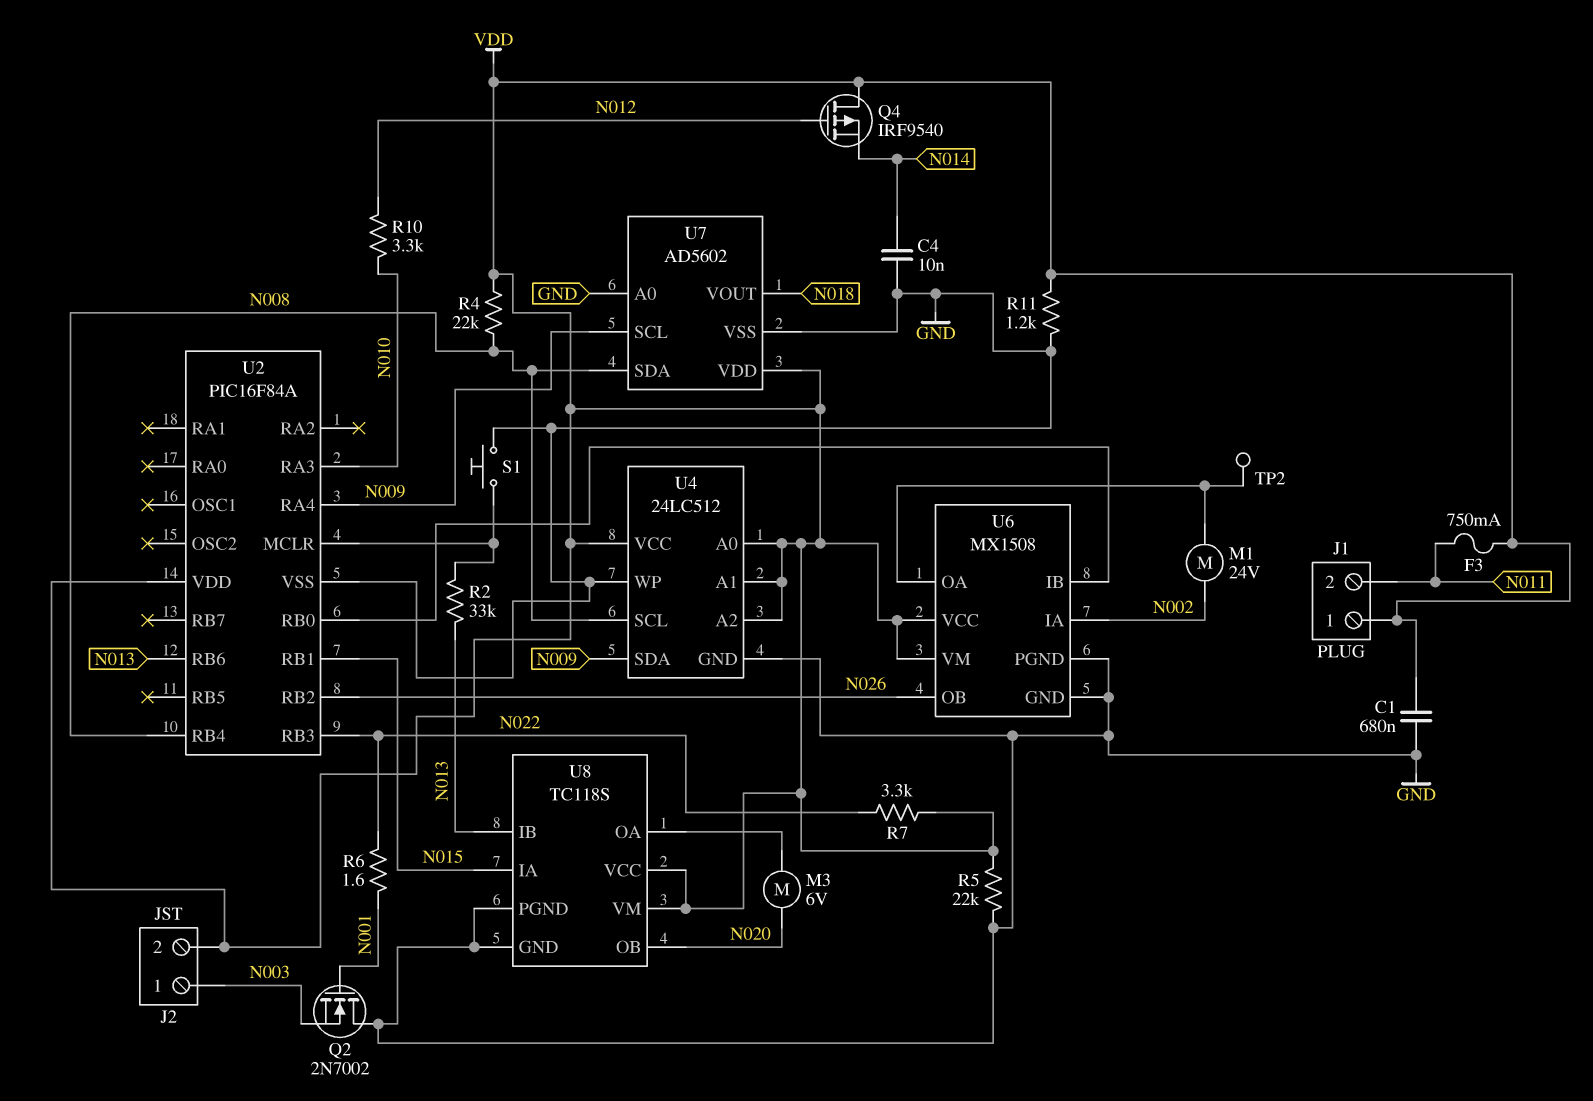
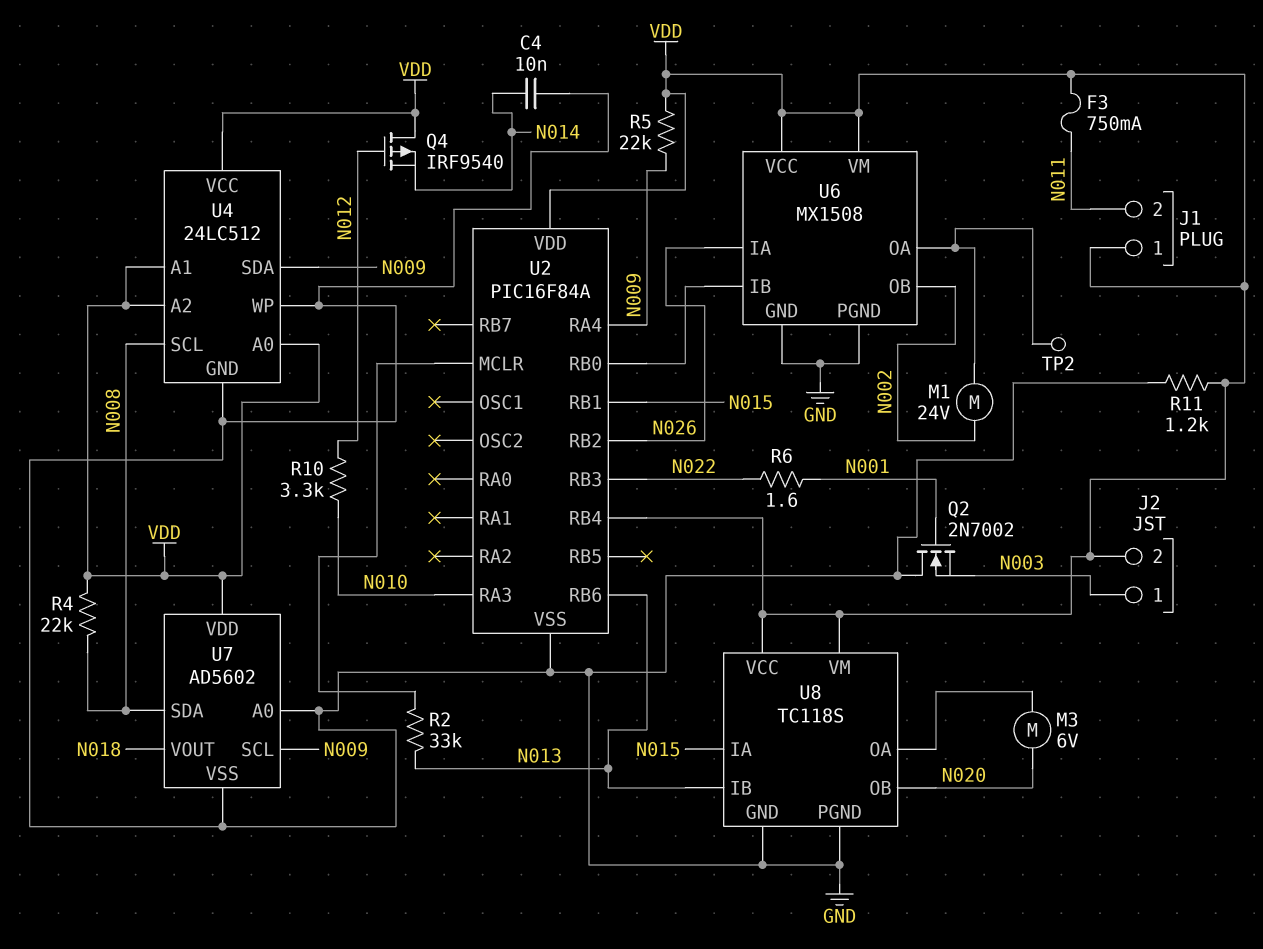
C1: 680nF (GND, VDD) -> none
R5: 22k (GND, VDD) -> 22k (N009, VDD)
R7: 3.3k (N022, VDD) -> none
S1: button (GND, U2/MCLR) -> none
U2 pin RB4: N008 -> VDD
U6 pin IA: N002 -> N026
U6 pin OB: N026 -> N002

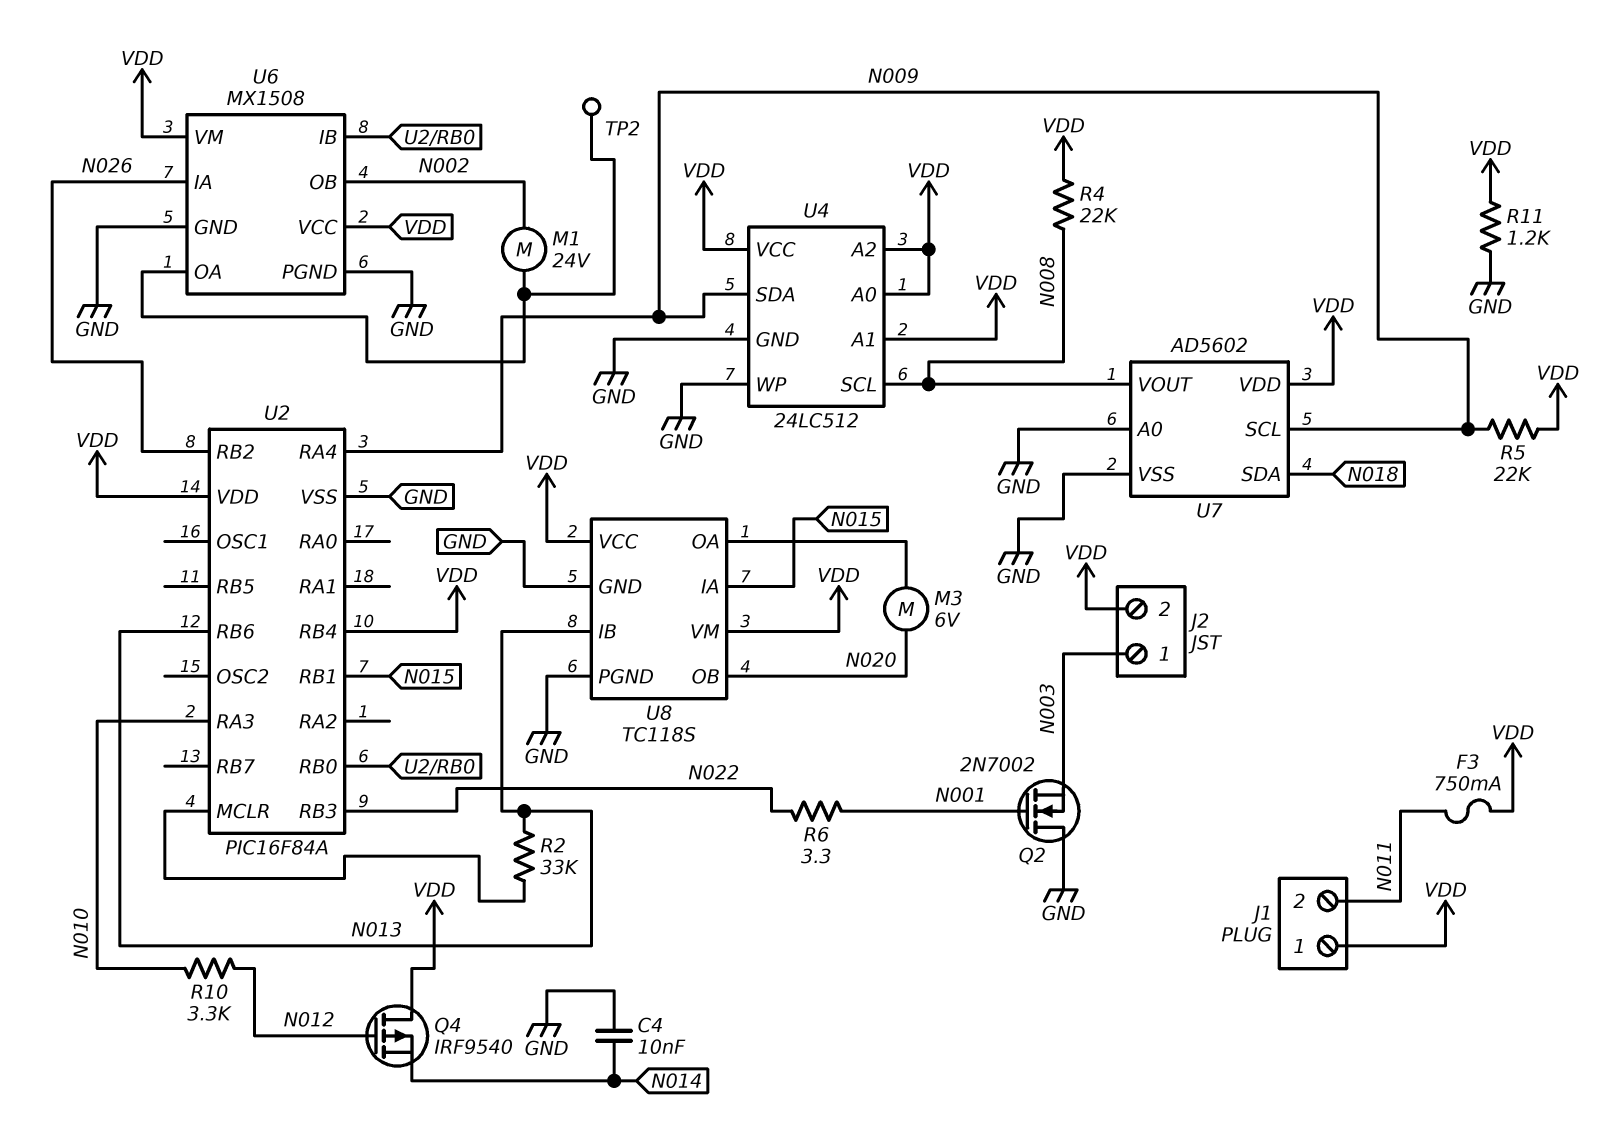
R6: 1.6 (N001, N022) -> 3.3 (N001, N022)
U7 pin SDA: N008 -> N018
U7 pin VOUT: N018 -> N008

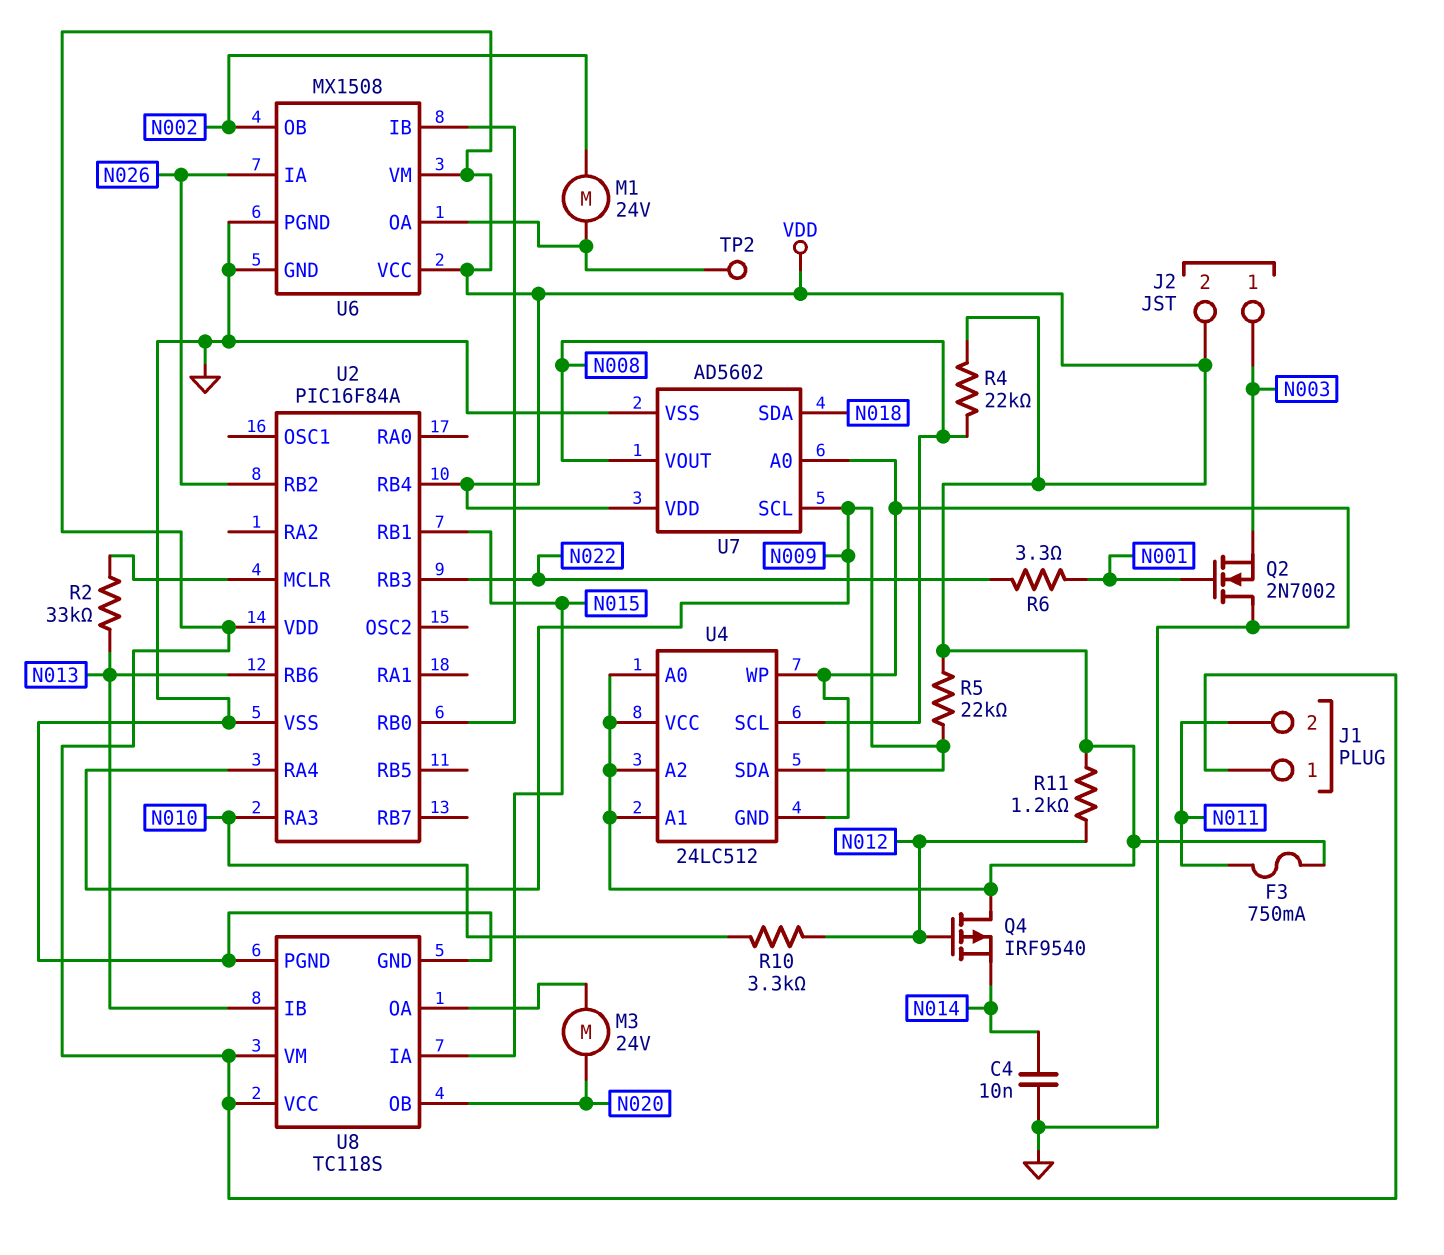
M3: motor 6V (N020, U8/OA) -> motor 24V (N020, U8/OA)
R11: 1.2k (GND, VDD) -> 1.2k (N012, VDD)

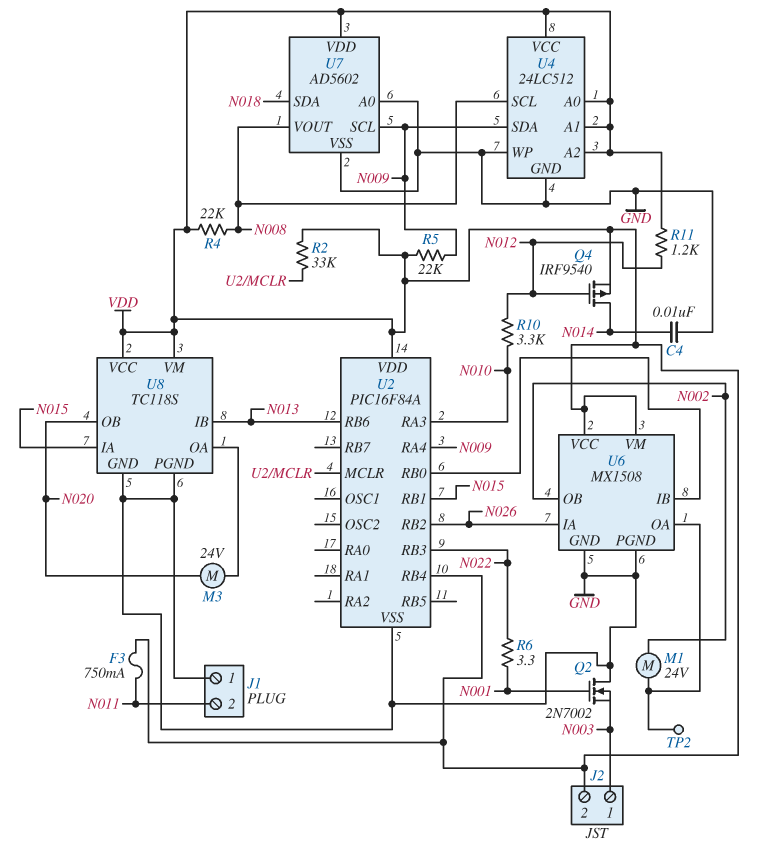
J1 pin 1: VDD -> GND
Q4: PMOS IRF9540 (G N012, D VDD, S N014) -> PMOS IRF9540 (G N012, D N014, S VDD)
R2: 33k (N013, U2/MCLR) -> 33k (U2/MCLR, VDD)

